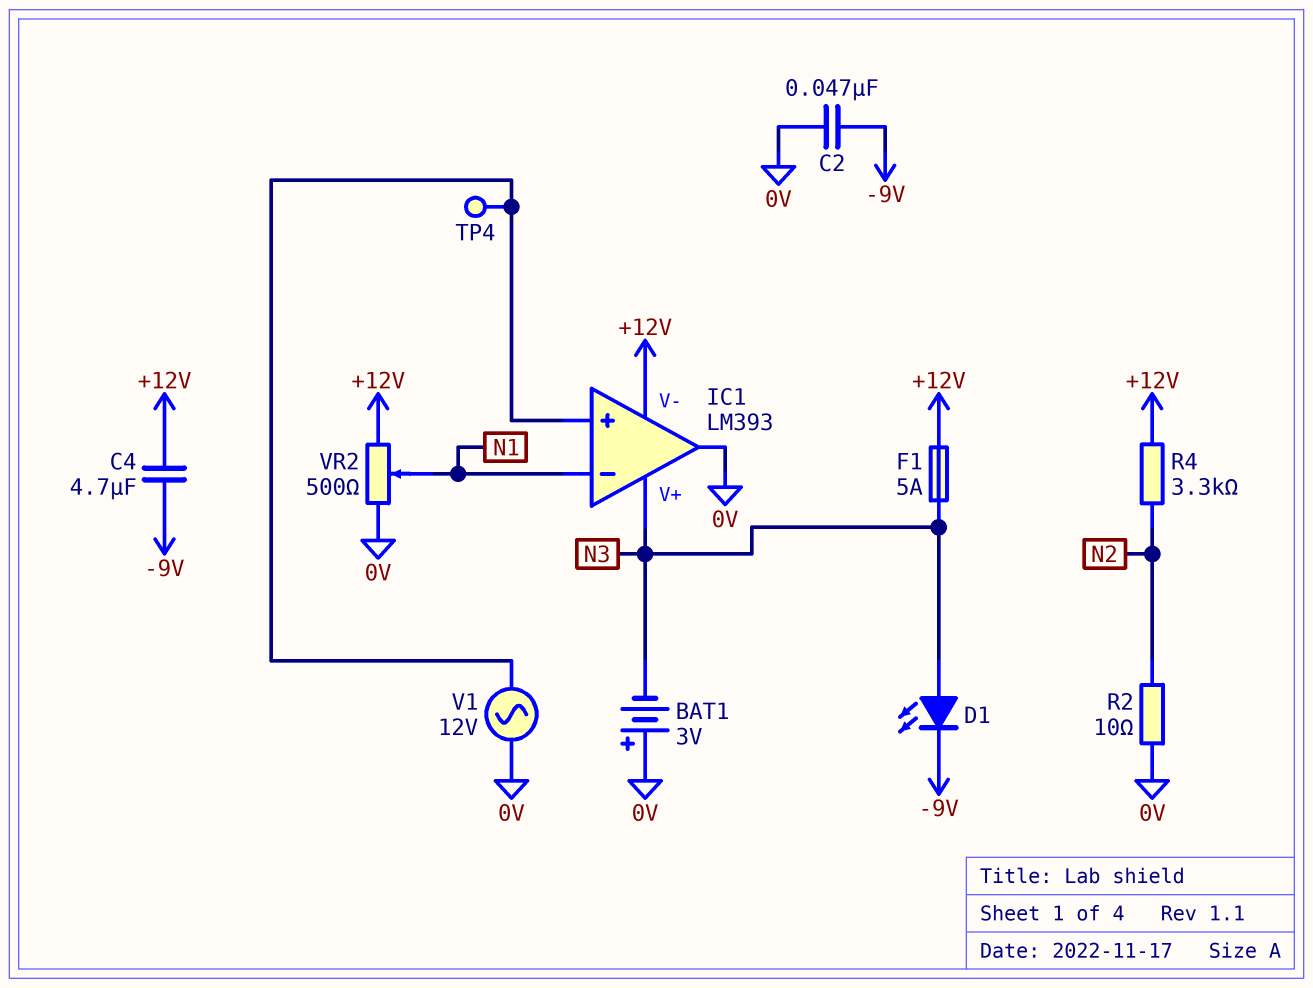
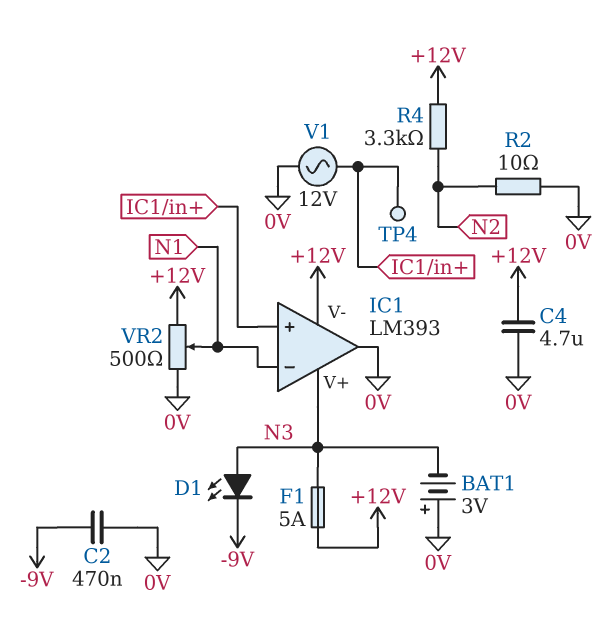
C2: 47nF (-9V, 0V) -> 470nF (-9V, 0V)
C4: 4.7uF (+12V, -9V) -> 4.7uF (+12V, 0V)

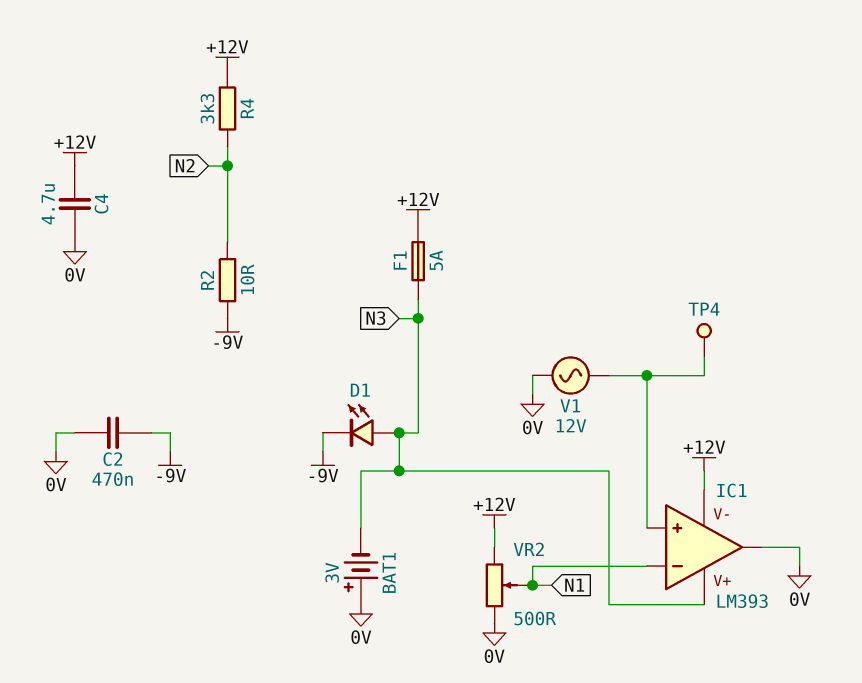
R2: 10 (0V, N2) -> 10 (-9V, N2)

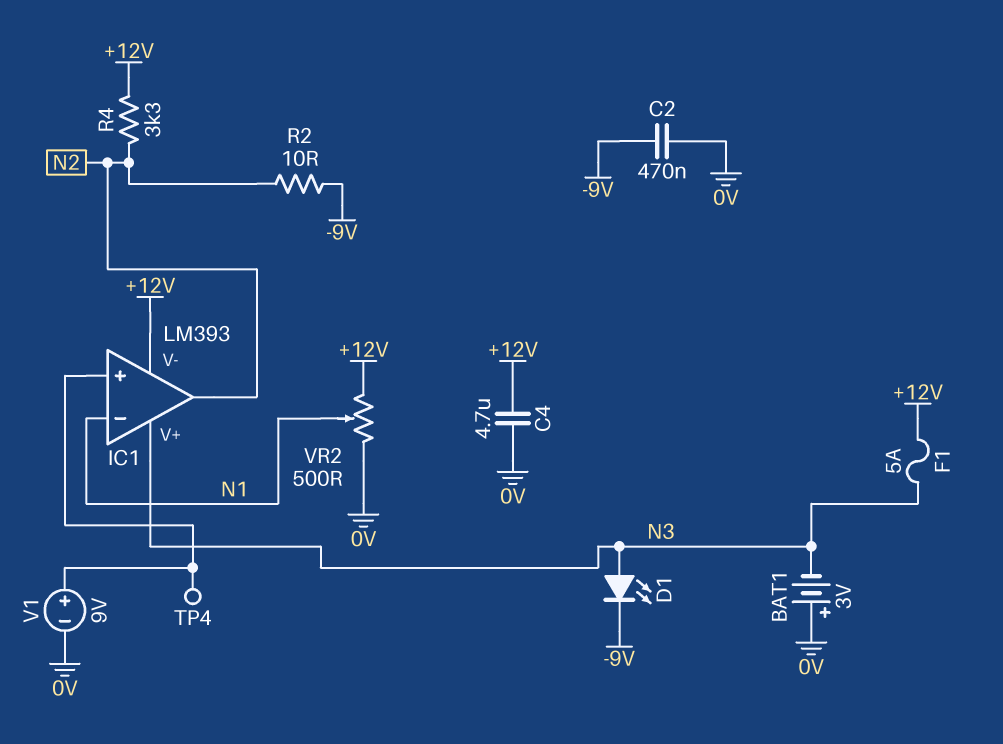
IC1 pin out: 0V -> N2
V1: AC 12V (0V, IC1/in+) -> 9V (plus IC1/in+, minus 0V)

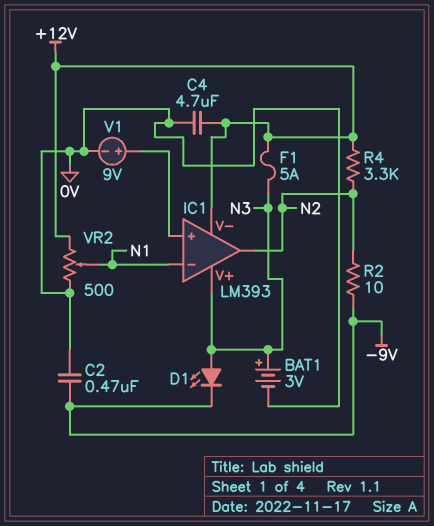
BAT1: 3V (plus 0V, minus N3) -> 3V (plus N3, minus 0V)
TP4: test point (IC1/in+) -> none

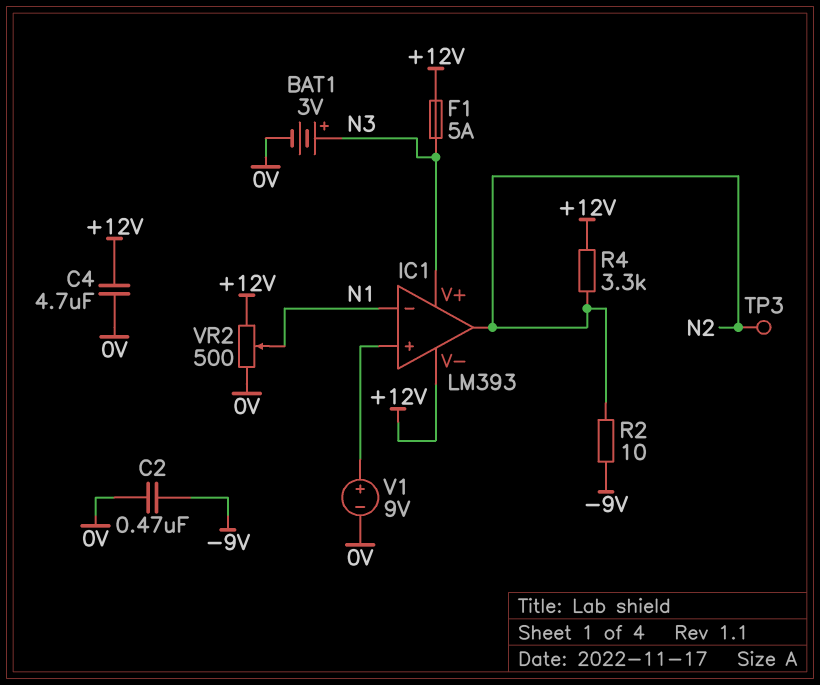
D1: LED (A N3, K -9V) -> none
TP3: none -> test point (N2)

